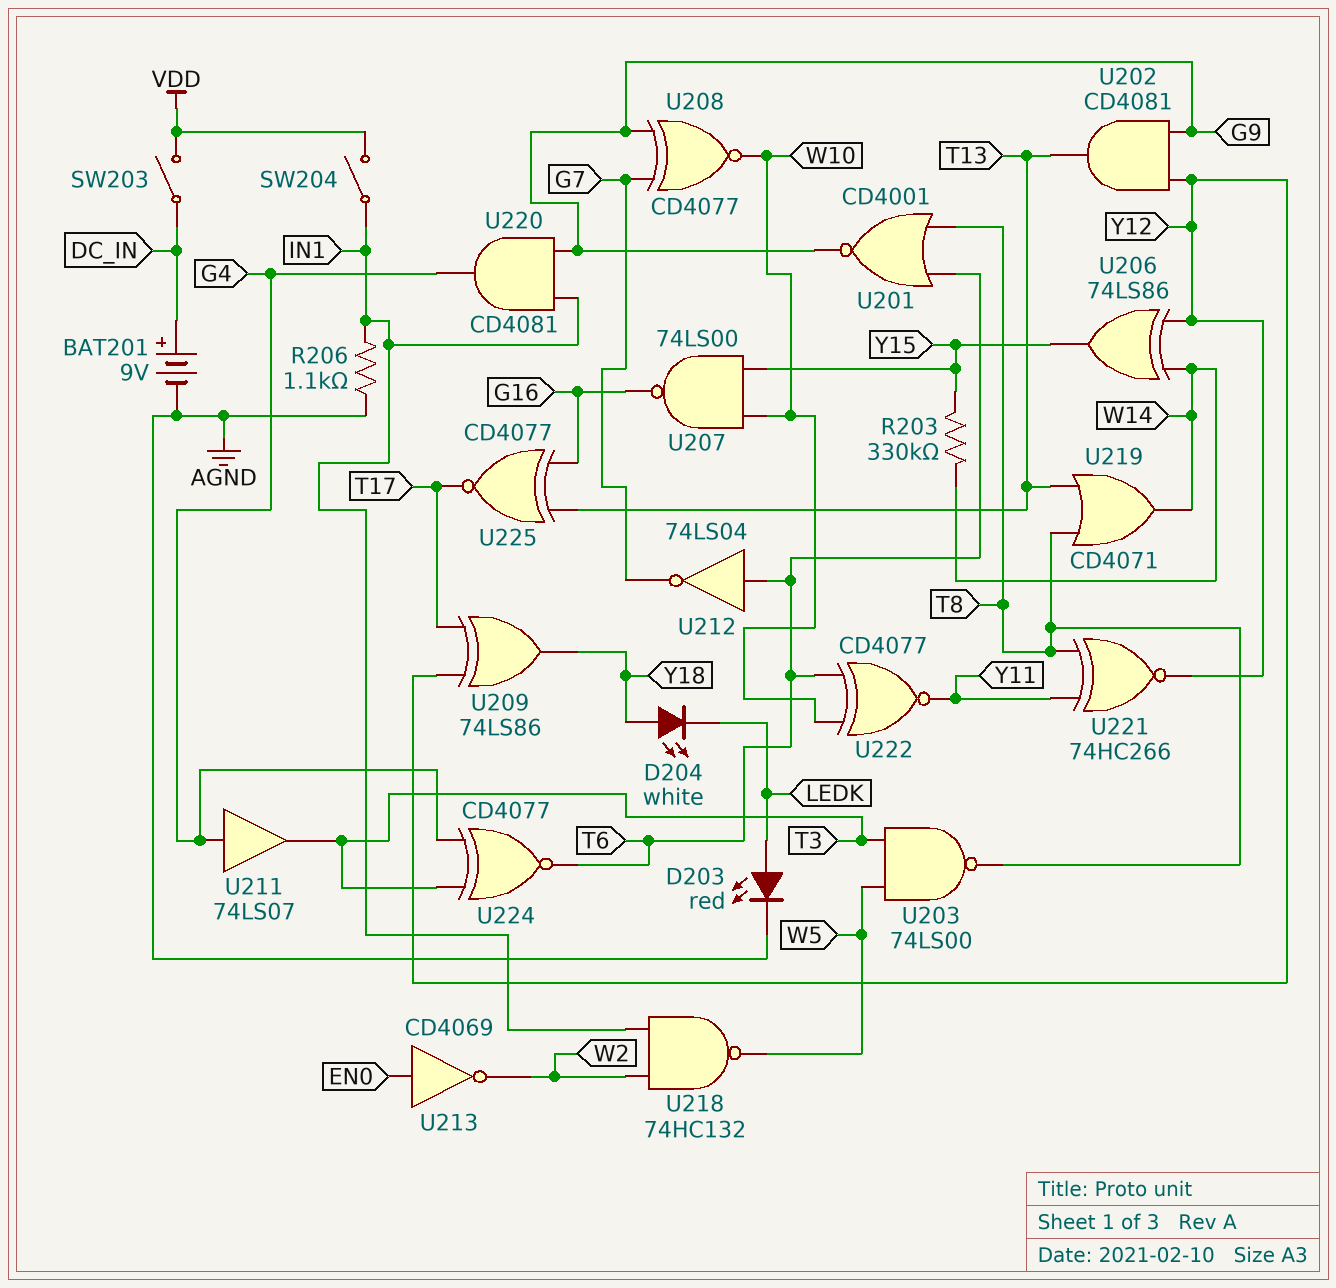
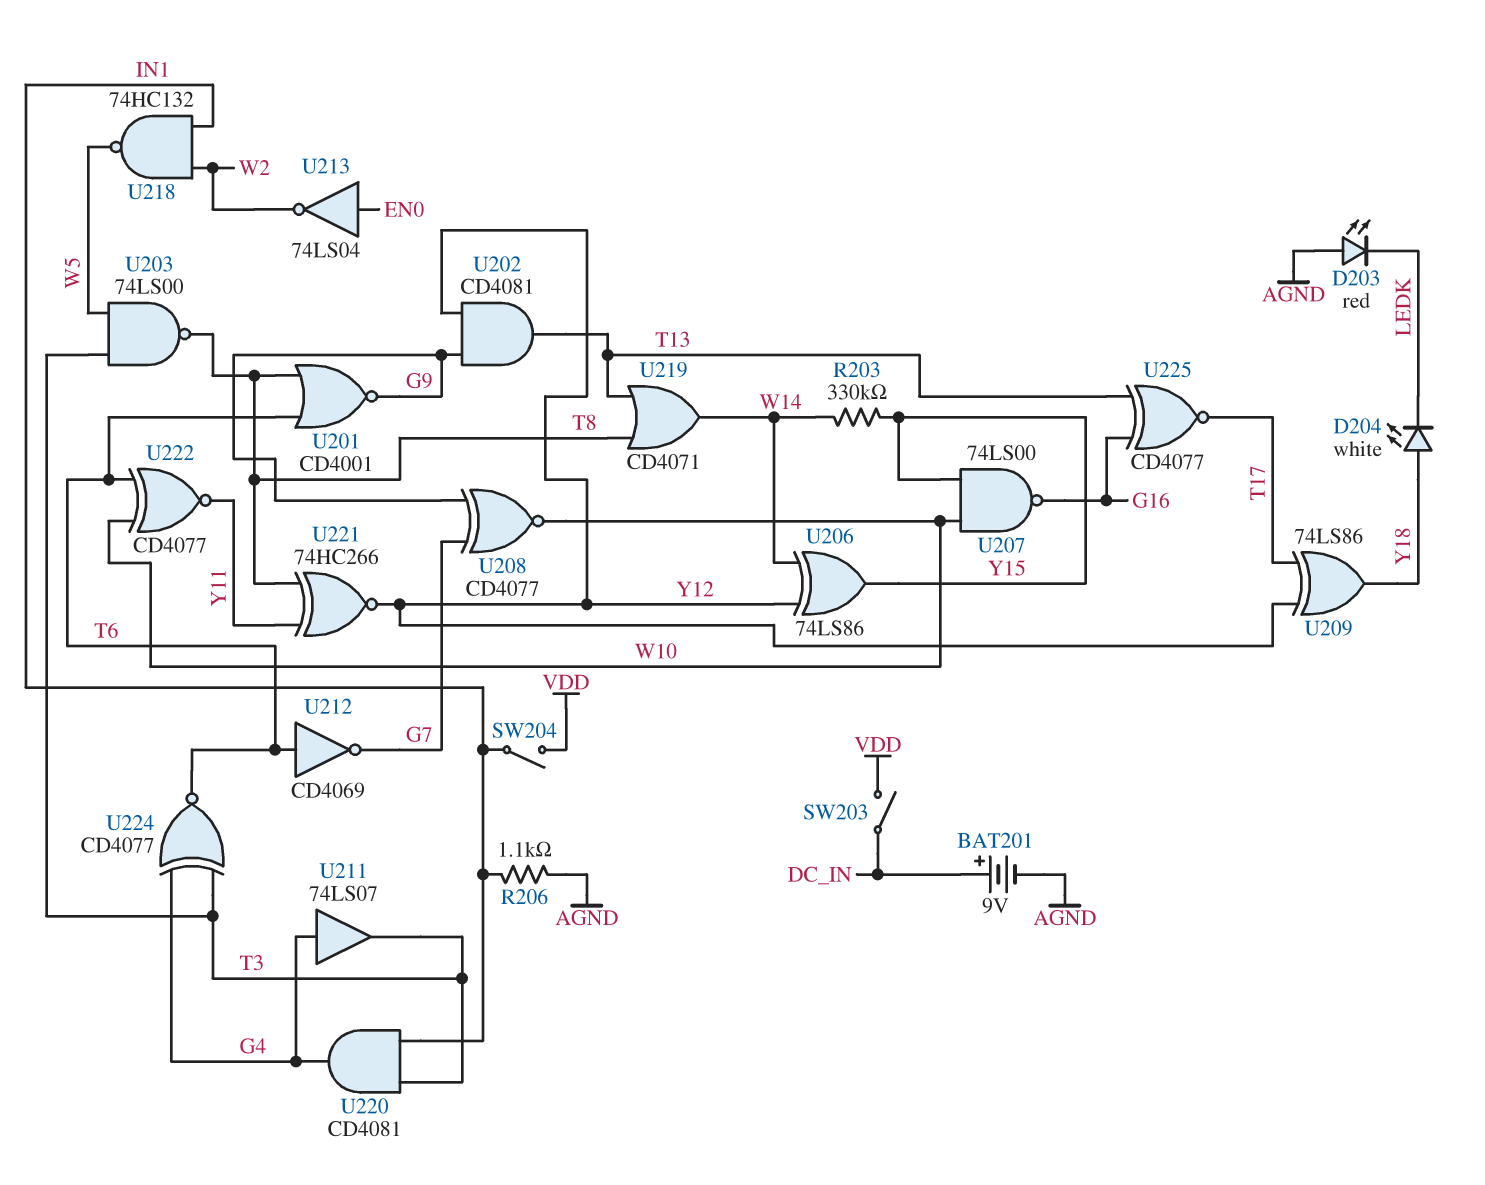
D203: LED red (A LEDK, K AGND) -> LED red (A AGND, K LEDK)
U212: NOT 74LS04 (in T6, out G7) -> NOT CD4069 (in T6, out G7)
U213: NOT CD4069 (in EN0, out W2) -> NOT 74LS04 (in EN0, out W2)
U220: AND CD4081 (in G9, in IN1, out G4) -> AND CD4081 (in IN1, in T3, out G4)

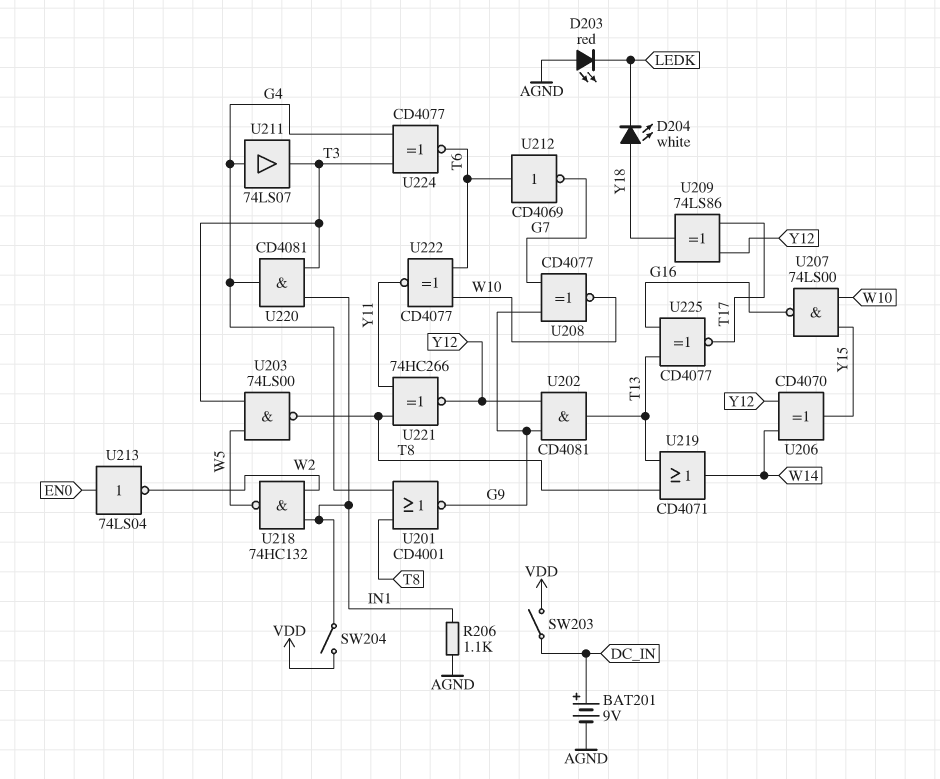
R203: 330k (W14, Y15) -> none
U201: NOR CD4001 (in T6, in T8, out G9) -> NOR CD4001 (in G4, in T8, out G9)
U206: XOR 74LS86 (in W14, in Y12, out Y15) -> XOR CD4070 (in W14, in Y12, out Y15)

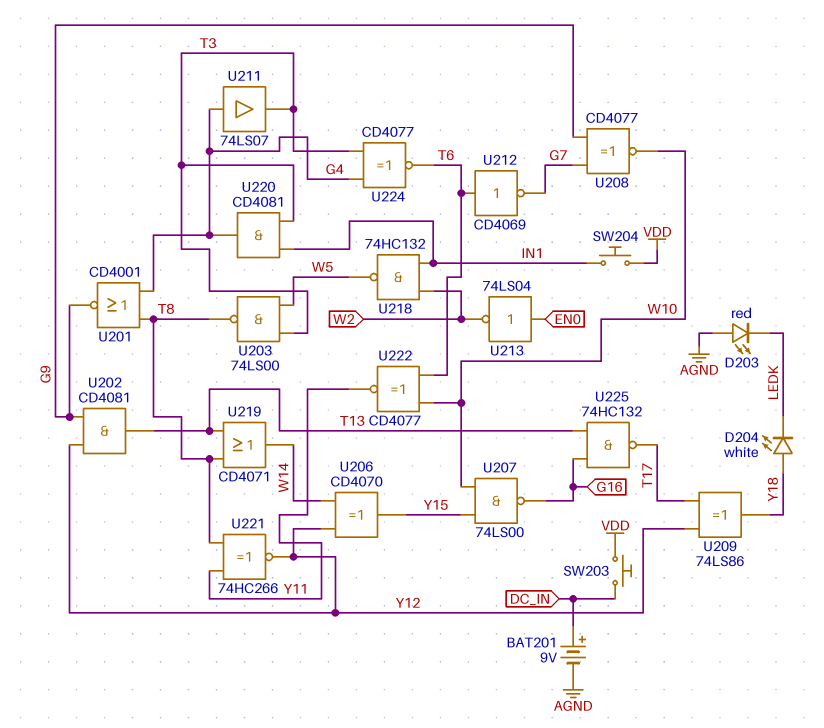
R206: 1.1k (AGND, IN1) -> none
SW203: switch (DC_IN, VDD) -> button (DC_IN, VDD)
SW204: switch (IN1, VDD) -> button (IN1, VDD)
U225: XNOR CD4077 (in G16, in T13, out T17) -> NAND 74HC132 (in G16, in T13, out T17)

